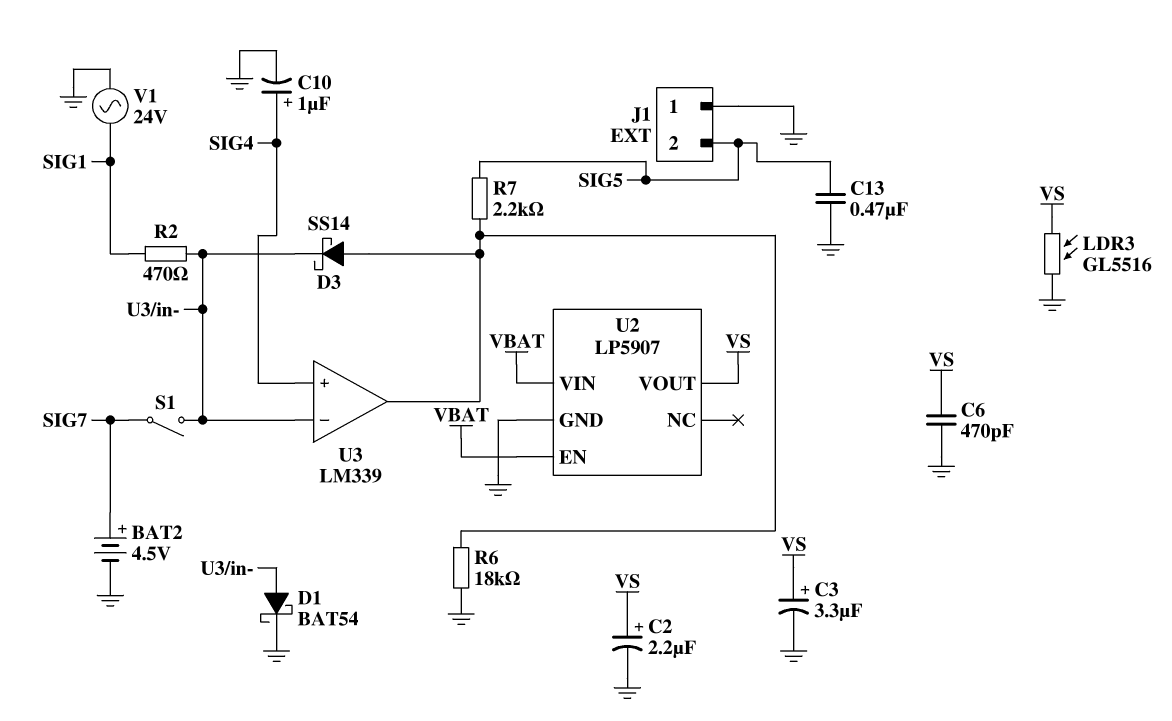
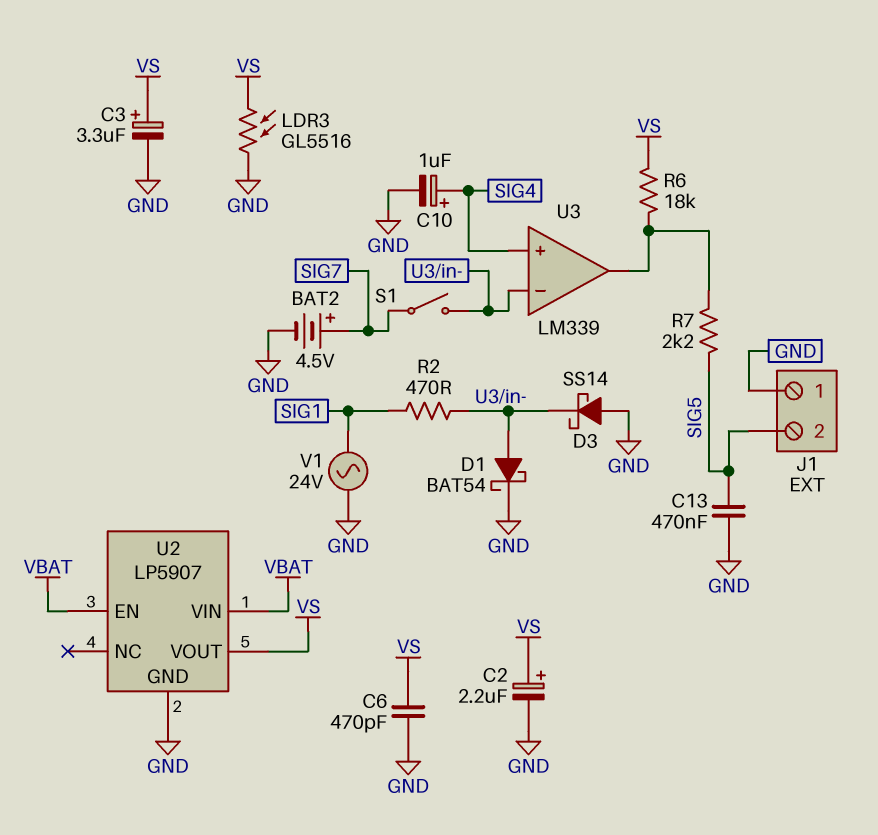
D3: schottky SS14 (A U3/out, K U3/in-) -> schottky SS14 (A GND, K U3/in-)
R6: 18k (GND, U3/out) -> 18k (U3/out, VS)

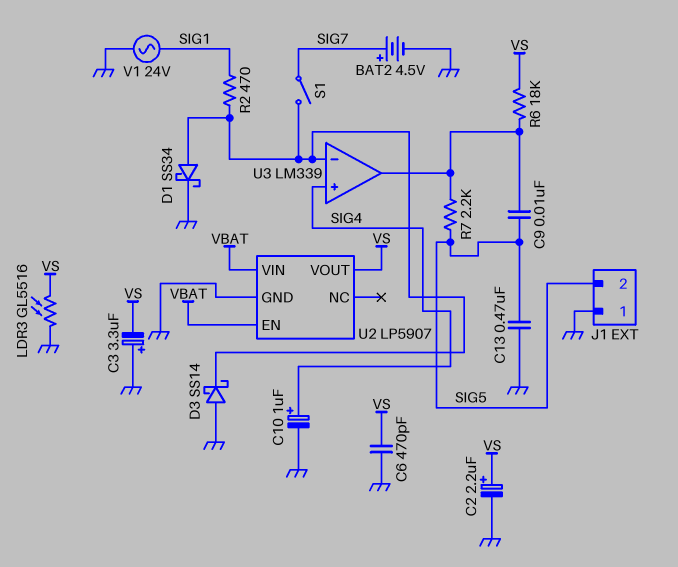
C3: 3.3uF (plus VS, minus GND) -> 3.3uF (plus GND, minus VS)
C9: none -> 10nF (SIG5, U3/out)
D1: schottky BAT54 (A U3/in-, K GND) -> schottky SS34 (A U3/in-, K GND)

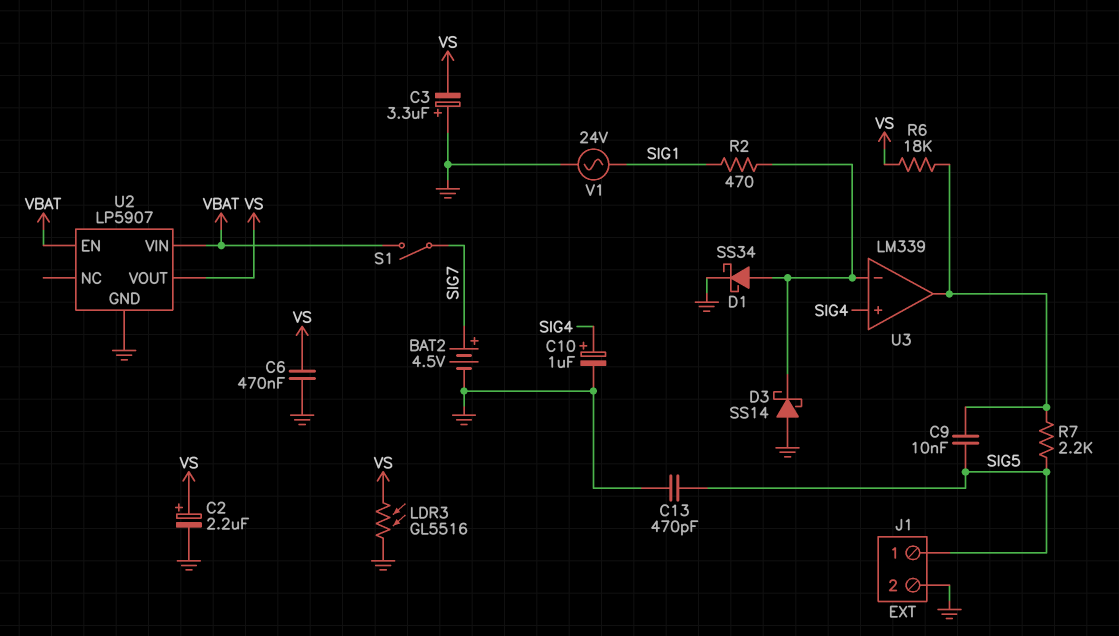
C6: 470pF (GND, VS) -> 470nF (GND, VS)
C13: 470nF (GND, SIG5) -> 470pF (GND, SIG5)
J1 pin 1: GND -> SIG5
J1 pin 2: SIG5 -> GND
S1: switch (SIG7, U3/in-) -> switch (SIG7, VBAT)

